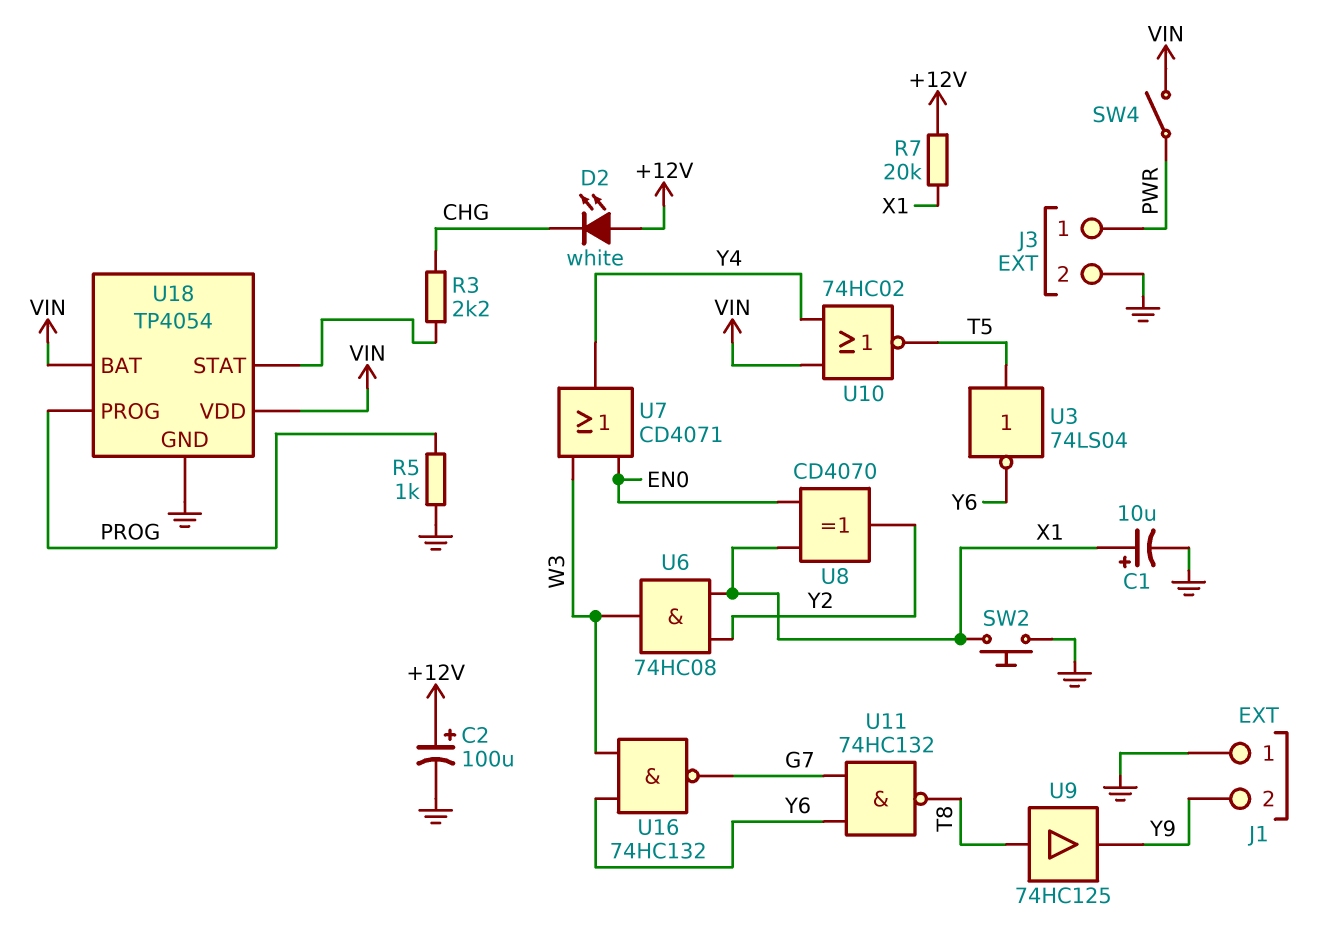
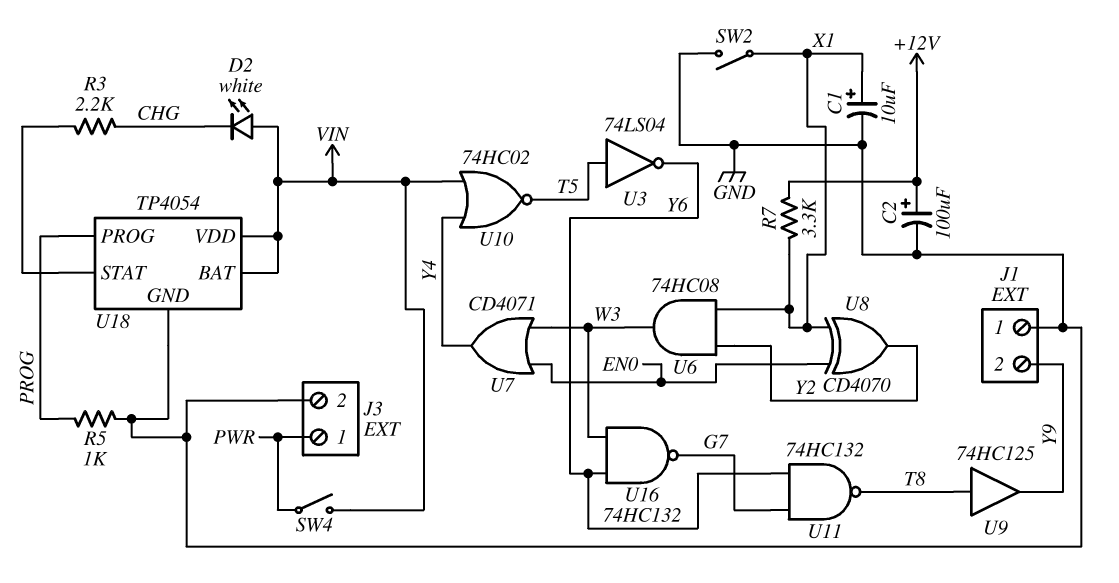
D2: LED white (A +12V, K CHG) -> LED white (A VIN, K CHG)
R7: 20k (+12V, X1) -> 3.3k (+12V, X1)
SW2: button (GND, X1) -> switch (GND, X1)

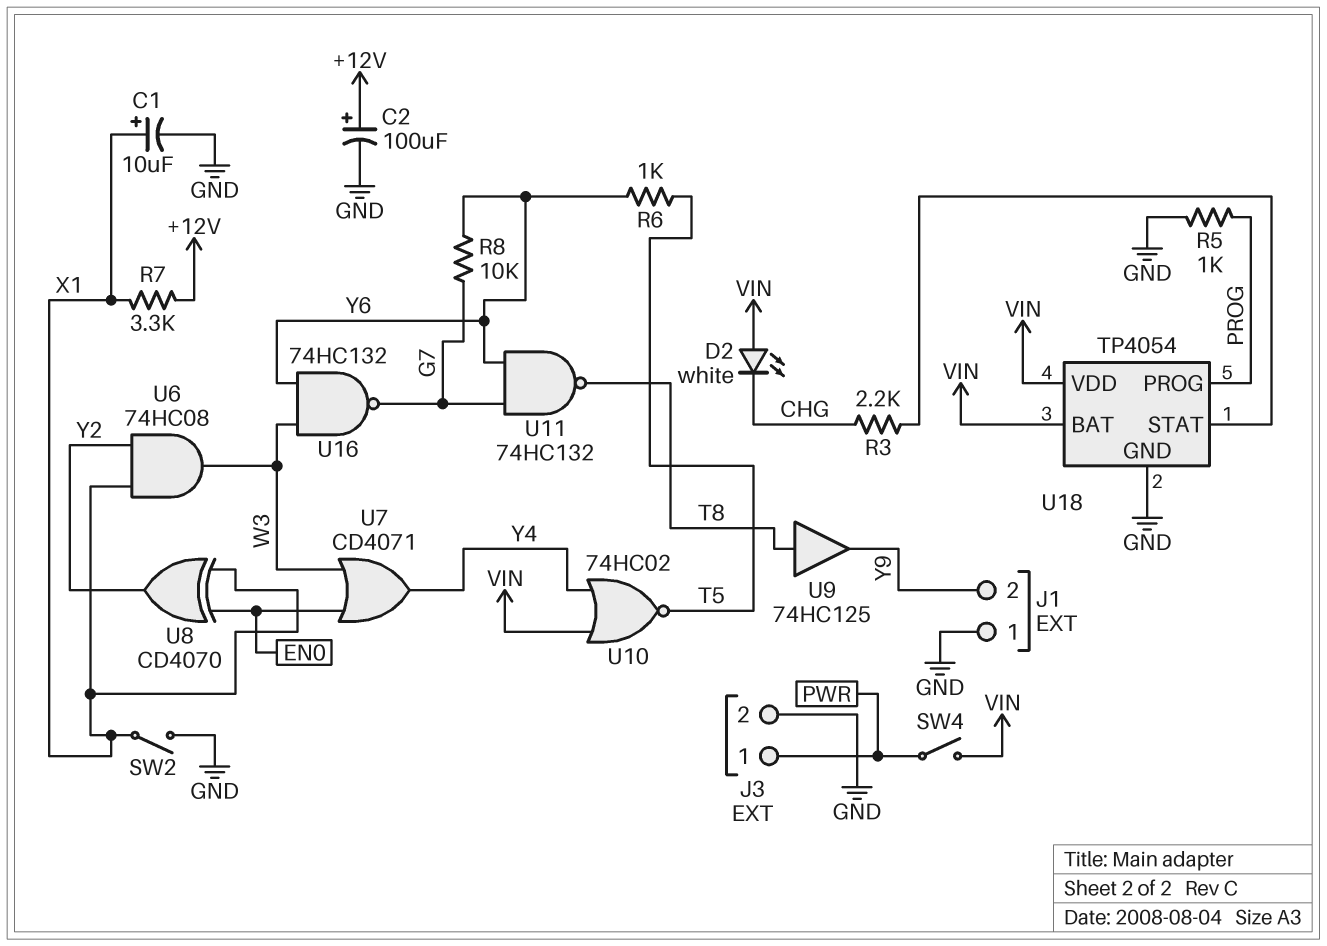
R6: none -> 1k (T5, Y6)
R8: none -> 10k (G7, Y6)
U3: NOT 74LS04 (in T5, out Y6) -> none

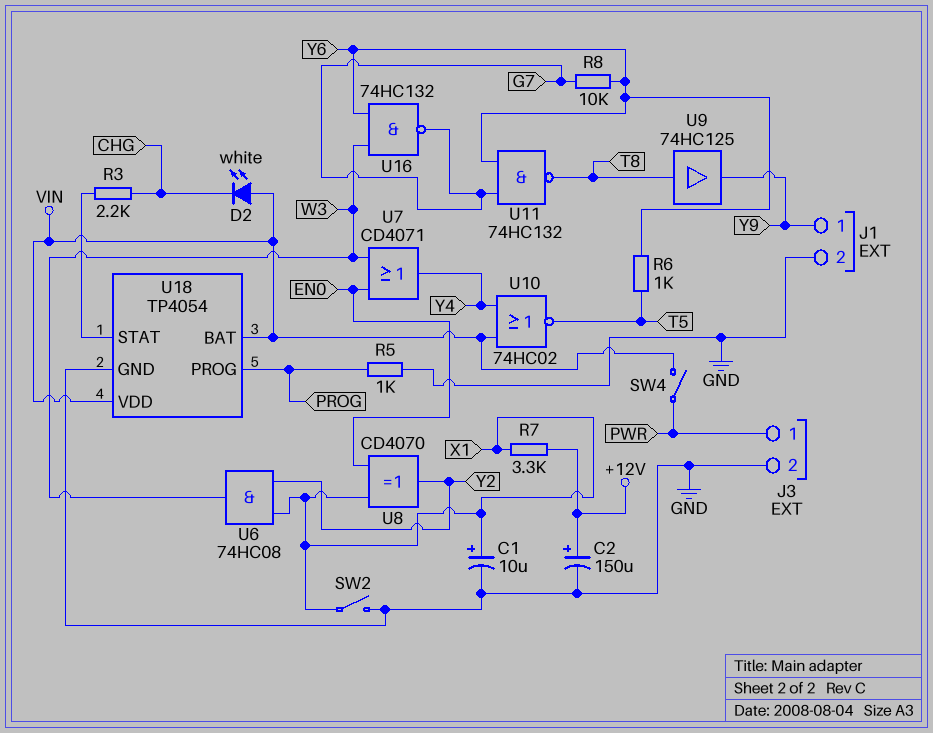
C2: 100uF (plus +12V, minus GND) -> 150uF (plus +12V, minus GND)
J1 pin 1: GND -> Y9
J1 pin 2: Y9 -> GND

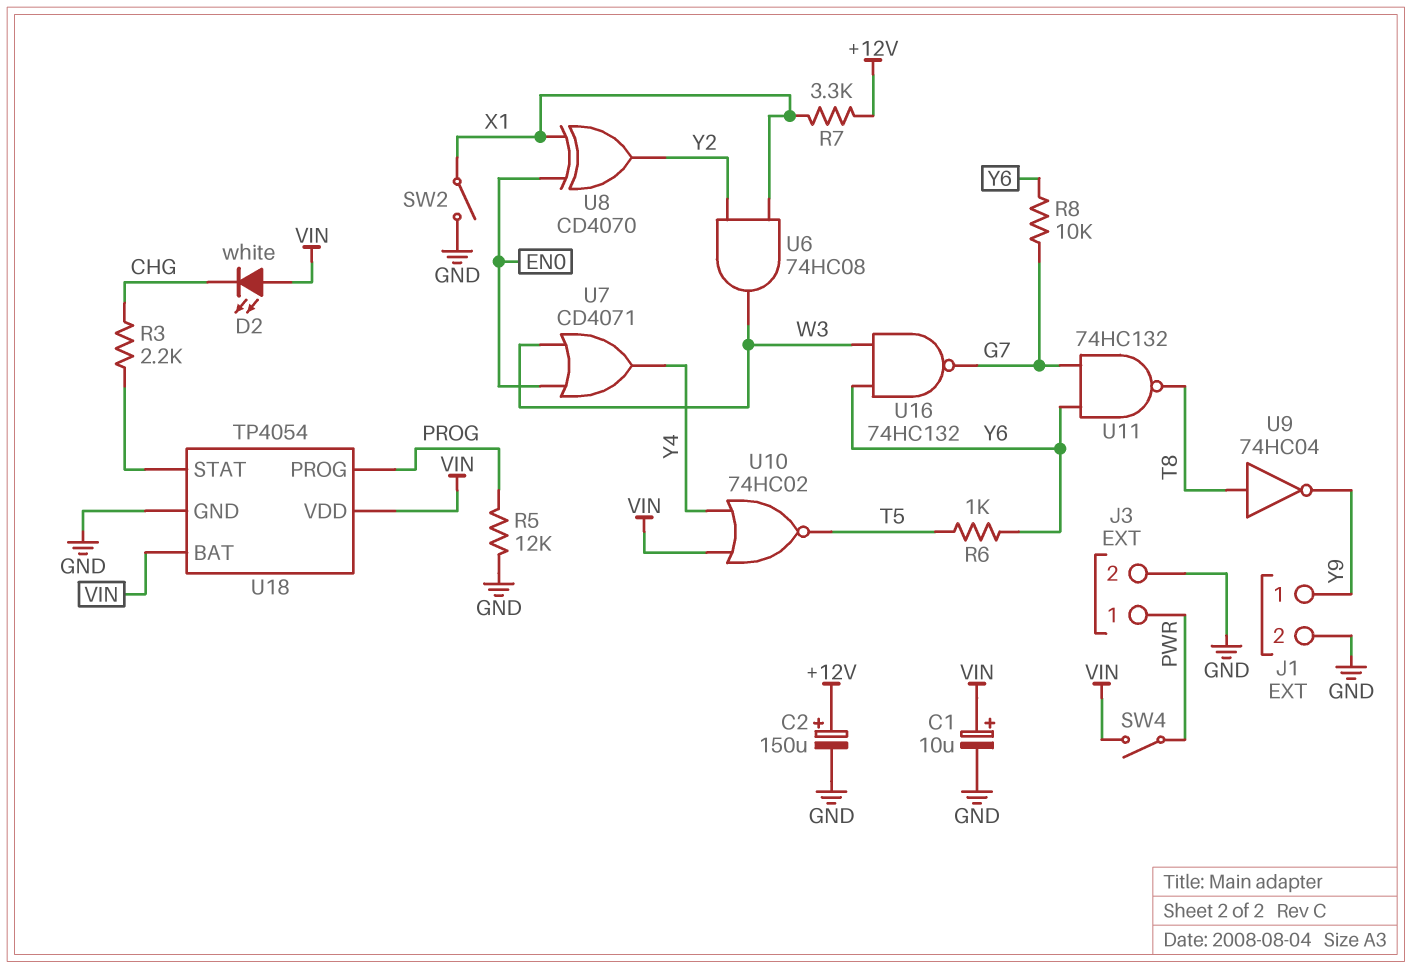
C1: 10uF (plus X1, minus GND) -> 10uF (plus VIN, minus GND)
R5: 1k (GND, PROG) -> 12k (GND, PROG)
U9: buffer 74HC125 (in T8, out Y9) -> NOT 74HC04 (in T8, out Y9)

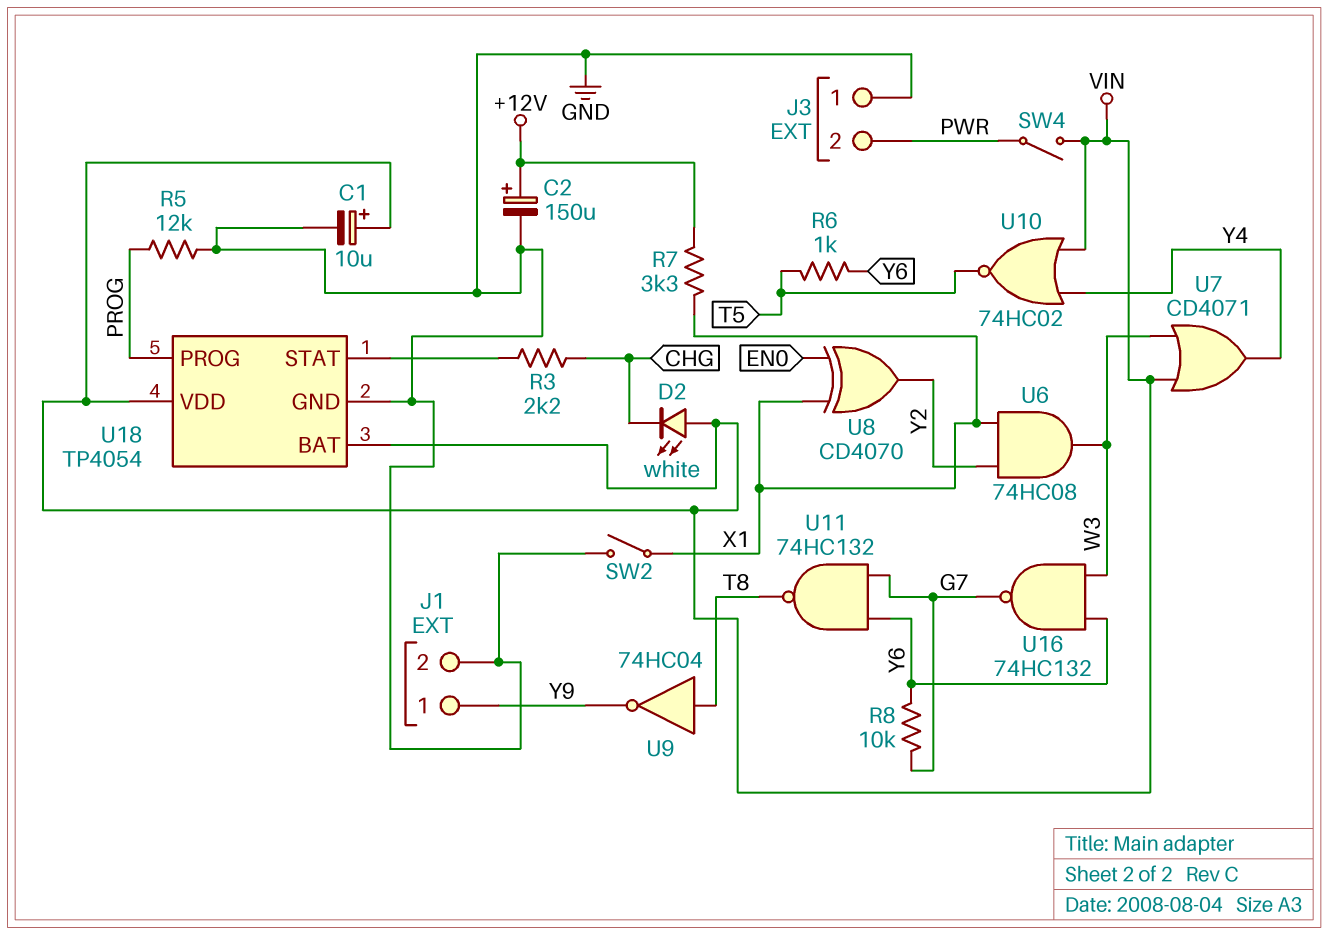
J3 pin 1: PWR -> GND
J3 pin 2: GND -> PWR
U7: OR CD4071 (in EN0, in W3, out Y4) -> OR CD4071 (in VIN, in W3, out Y4)

